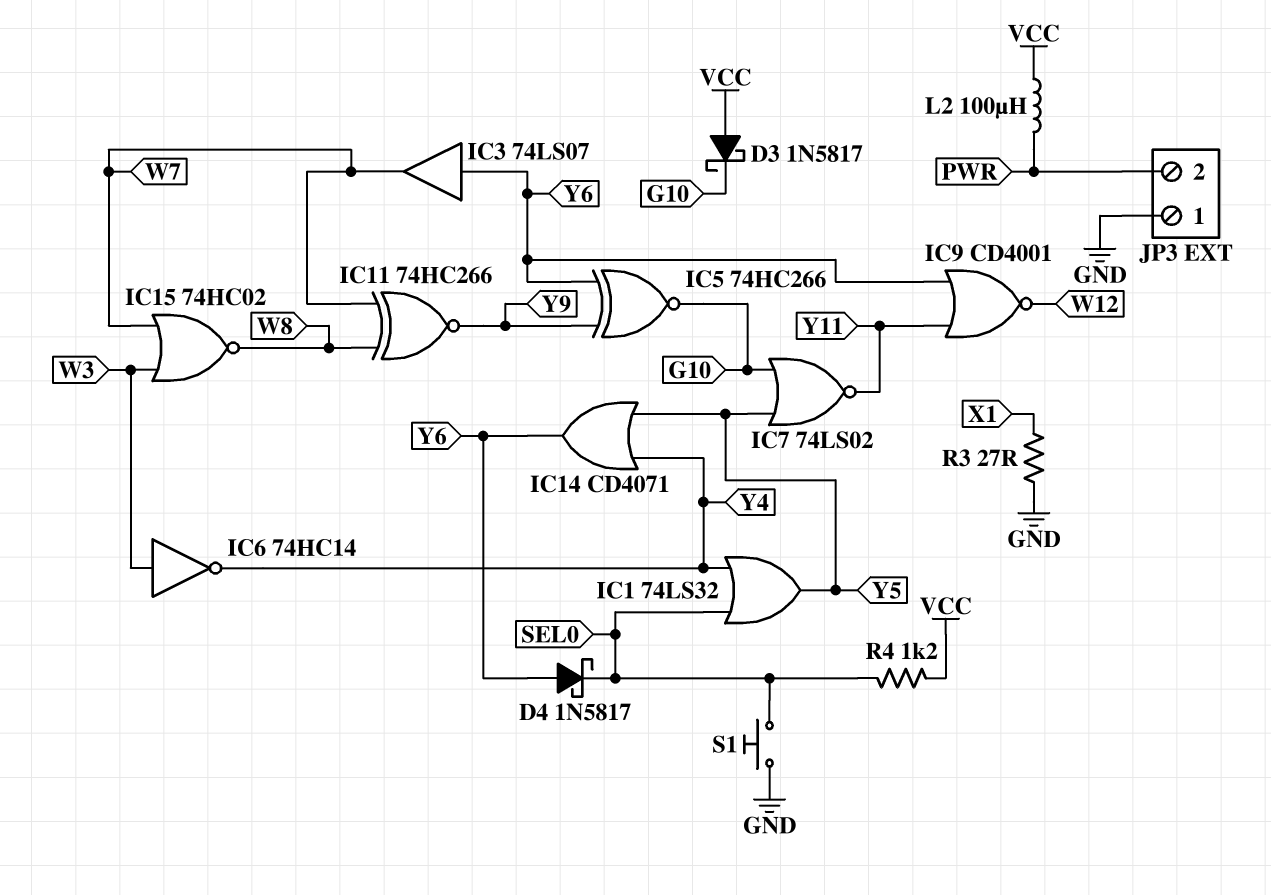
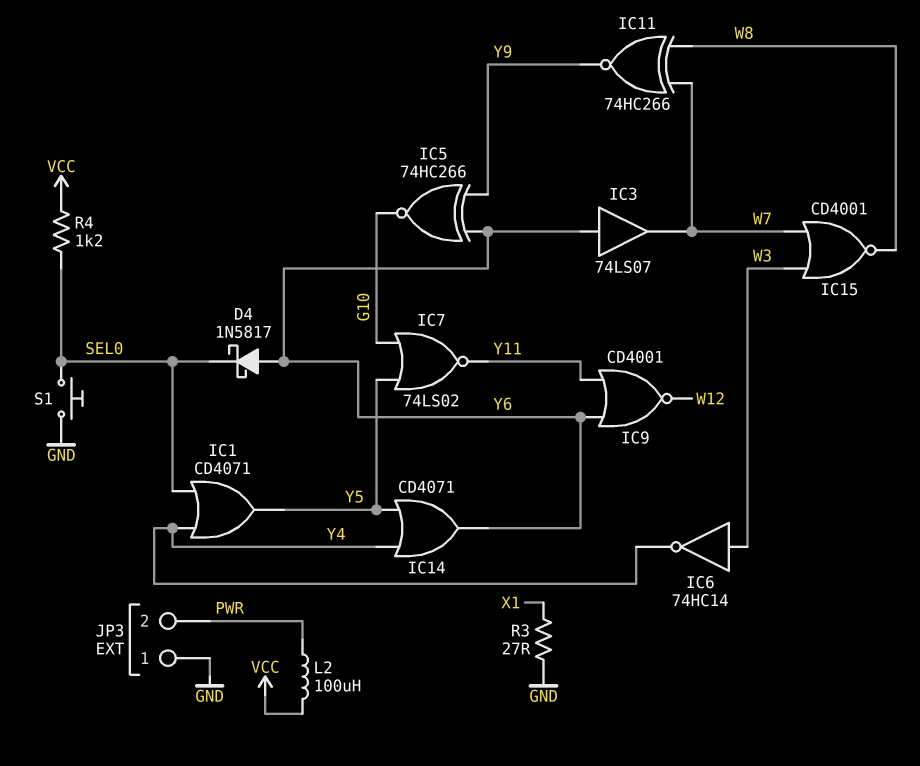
D3: schottky 1N5817 (A VCC, K G10) -> none
IC1: OR 74LS32 (in SEL0, in Y4, out Y5) -> OR CD4071 (in SEL0, in Y4, out Y5)
IC15: NOR 74HC02 (in W3, in W7, out W8) -> NOR CD4001 (in W3, in W7, out W8)

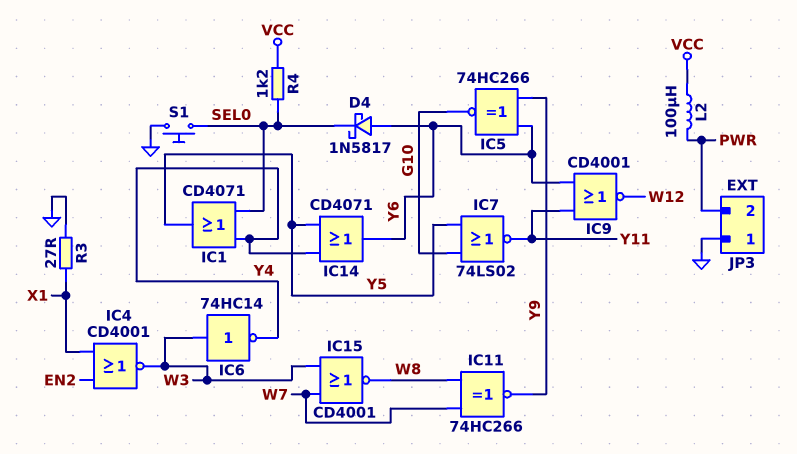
IC3: buffer 74LS07 (in Y6, out W7) -> none
IC4: none -> NOR CD4001 (in EN2, in X1, out W3)

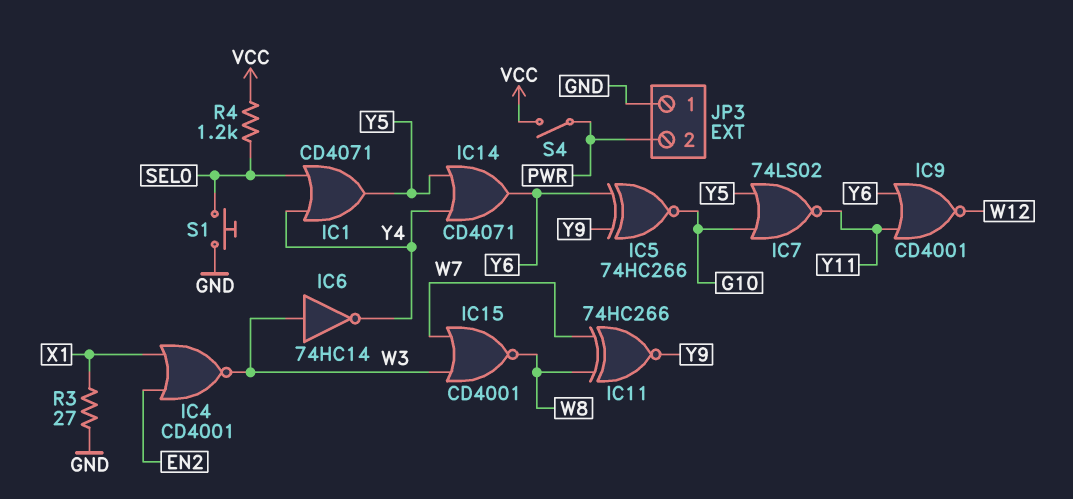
D4: schottky 1N5817 (A Y6, K SEL0) -> none
L2: 100uH (PWR, VCC) -> none
S4: none -> switch (PWR, VCC)

